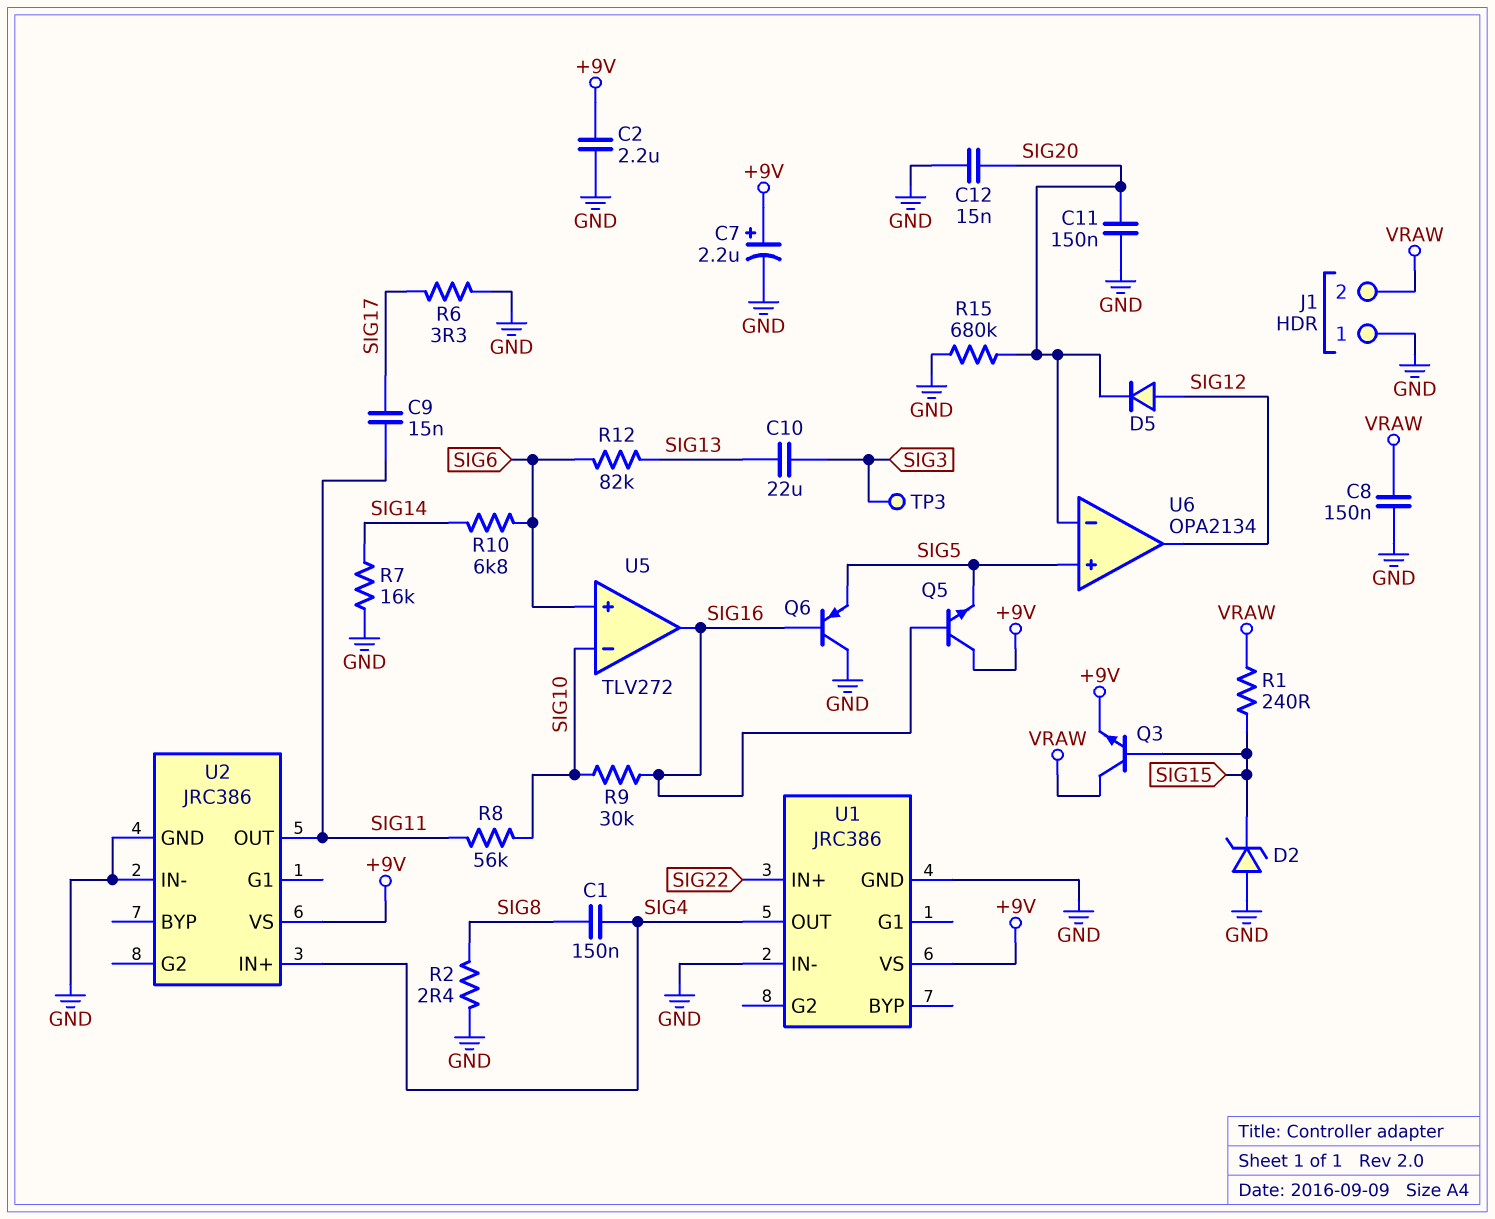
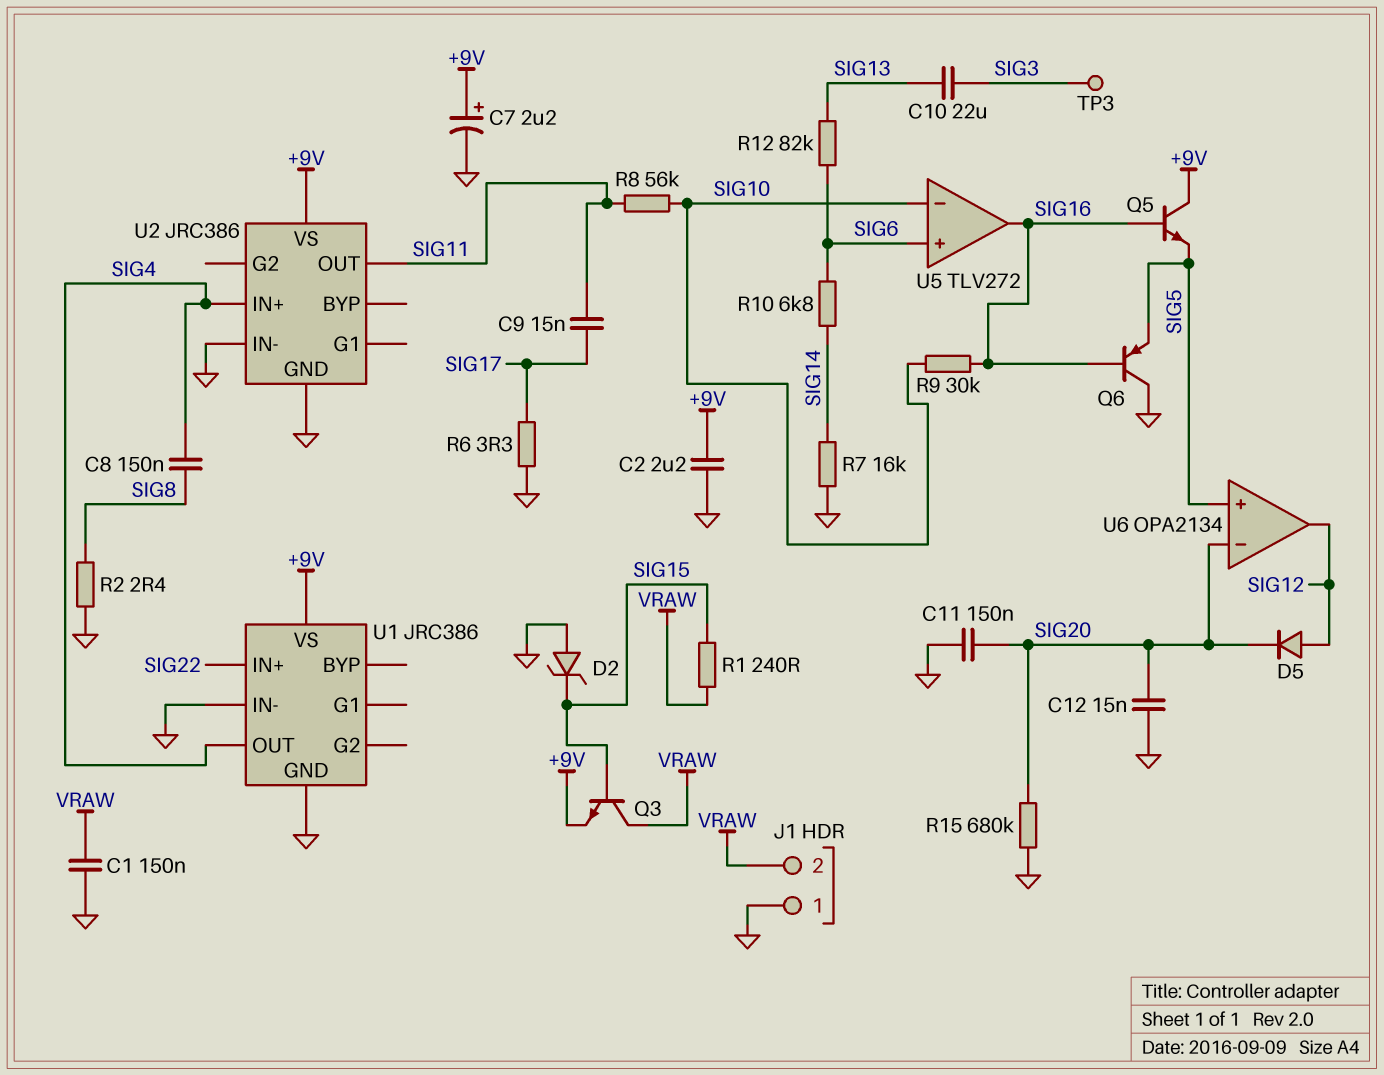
C1: 150nF (SIG4, SIG8) -> 150nF (GND, VRAW)
C8: 150nF (GND, VRAW) -> 150nF (SIG4, SIG8)

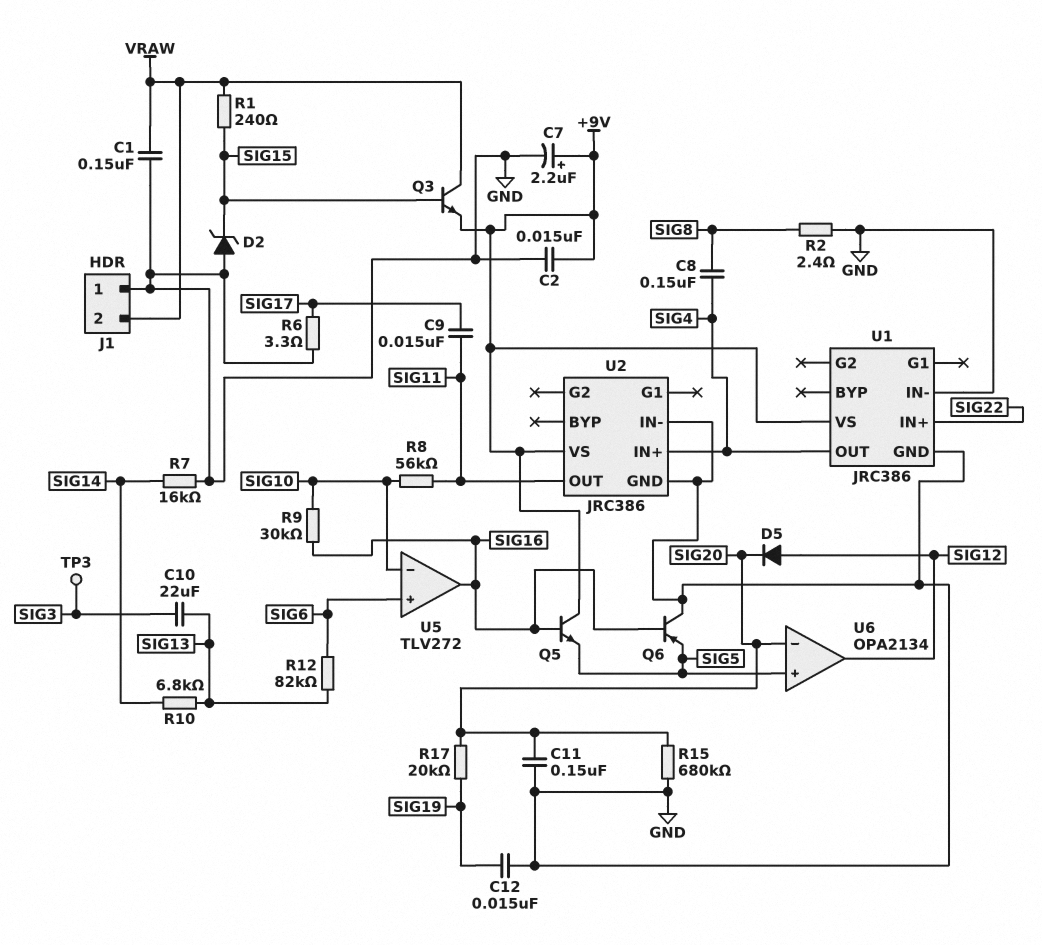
C2: 2.2uF (+9V, GND) -> 15nF (+9V, GND)
C12: 15nF (GND, SIG20) -> 15nF (GND, SIG19)
R10: 6.8k (SIG6, SIG14) -> 6.8k (SIG13, SIG14)
R17: none -> 20k (SIG19, SIG20)

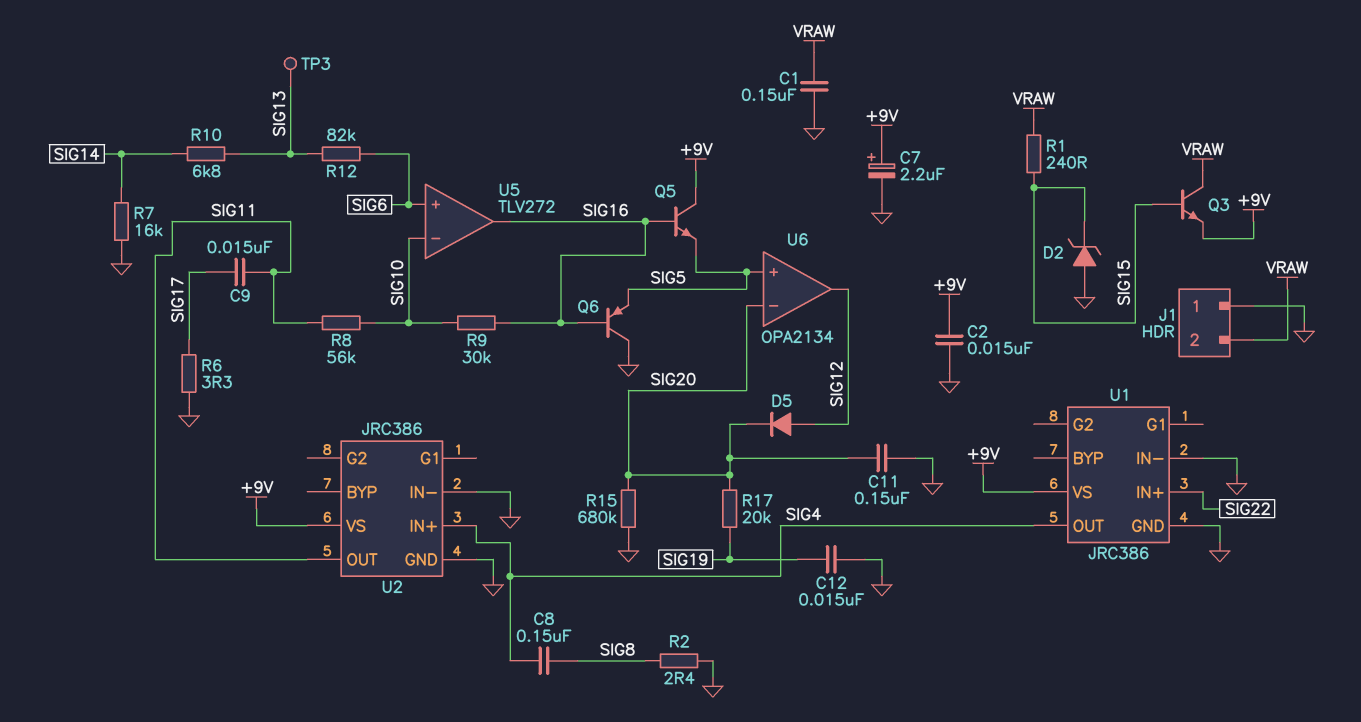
C10: 22uF (SIG3, SIG13) -> none
TP3: test point (SIG3) -> test point (SIG13)

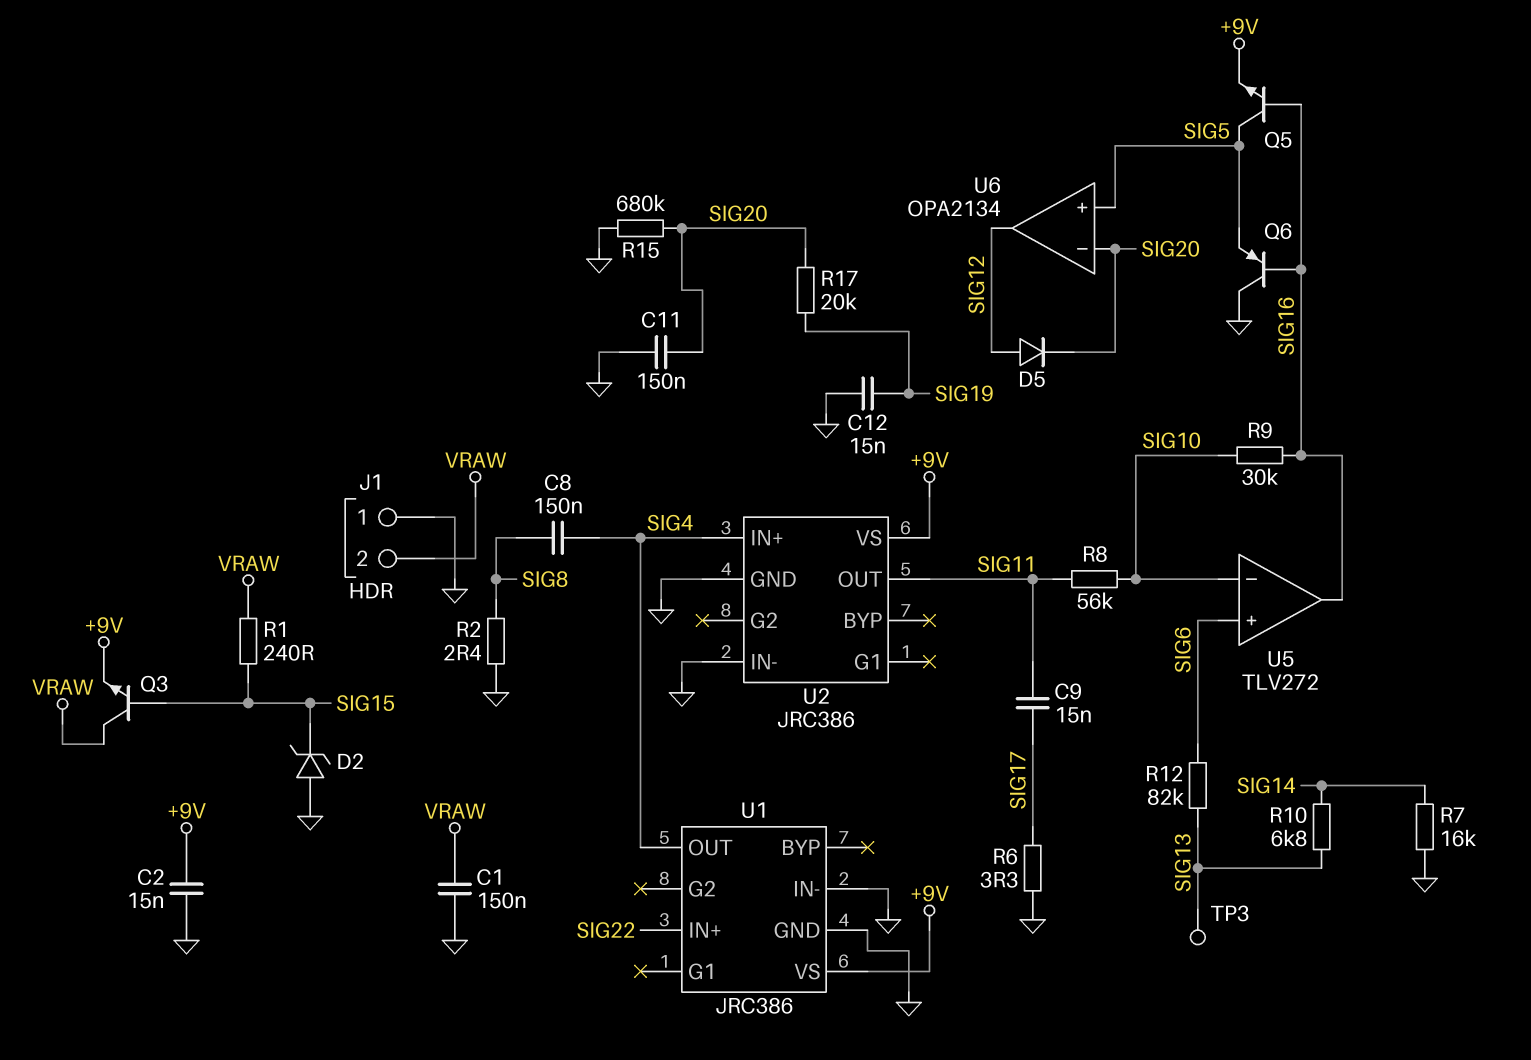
C7: 2.2uF (plus +9V, minus GND) -> none
Q5: NPN (B SIG16, C +9V, E SIG5) -> NPN (B SIG16, C SIG5, E +9V)

